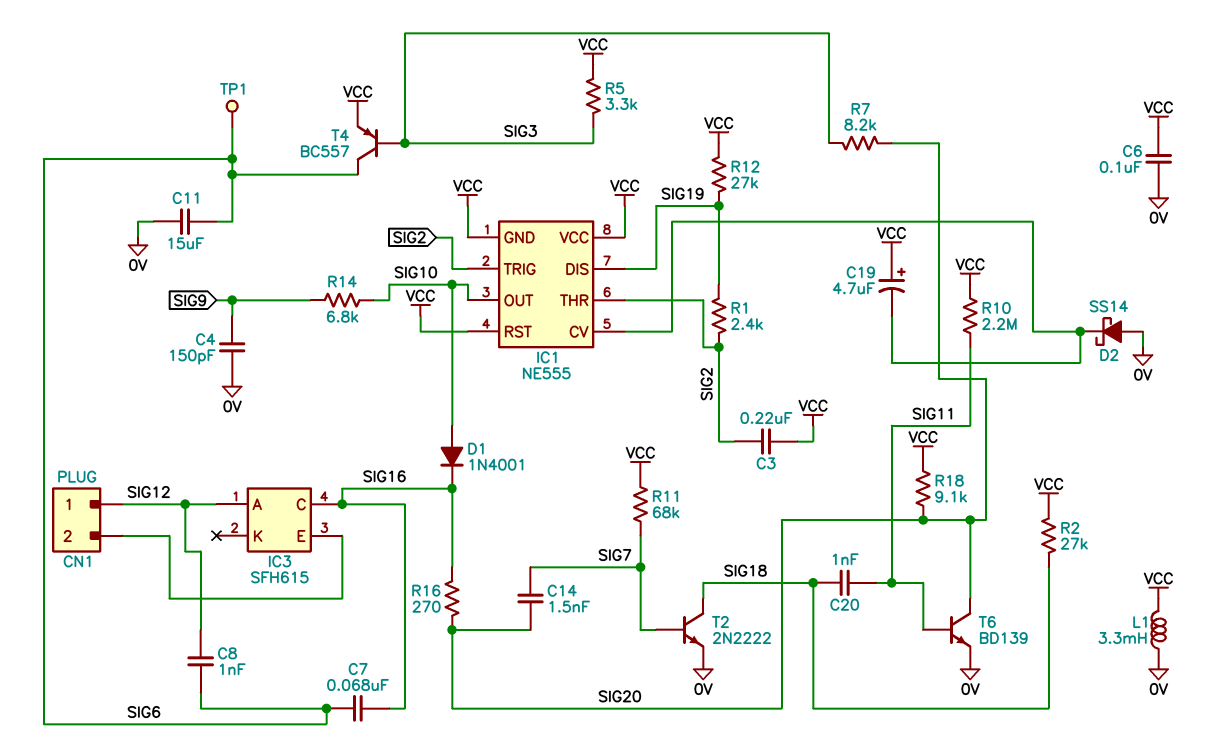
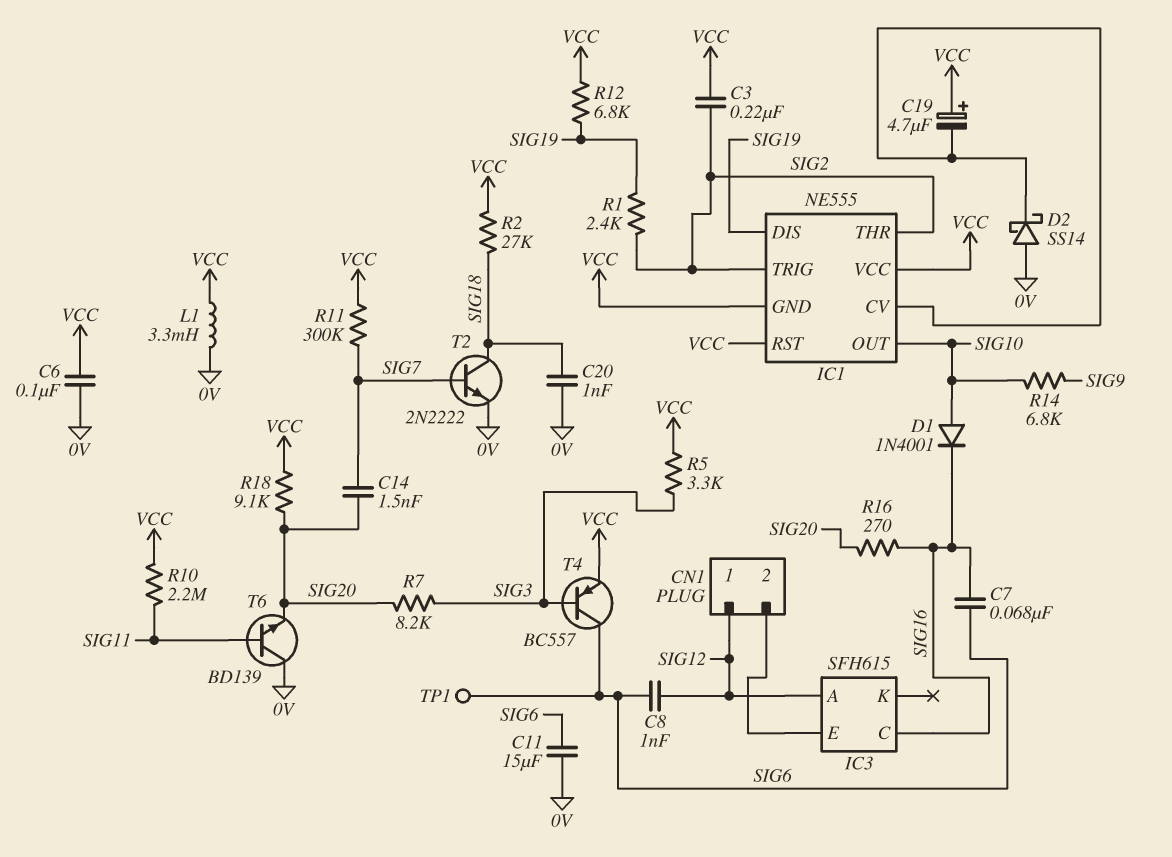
C4: 150pF (0V, SIG9) -> none
C20: 1nF (SIG11, SIG18) -> 1nF (0V, SIG18)
R11: 68k (SIG7, VCC) -> 300k (SIG7, VCC)
R12: 27k (SIG19, VCC) -> 6.8k (SIG19, VCC)
T6: NPN BD139 (B SIG11, C SIG20, E 0V) -> NPN BD139 (B SIG11, C 0V, E SIG20)

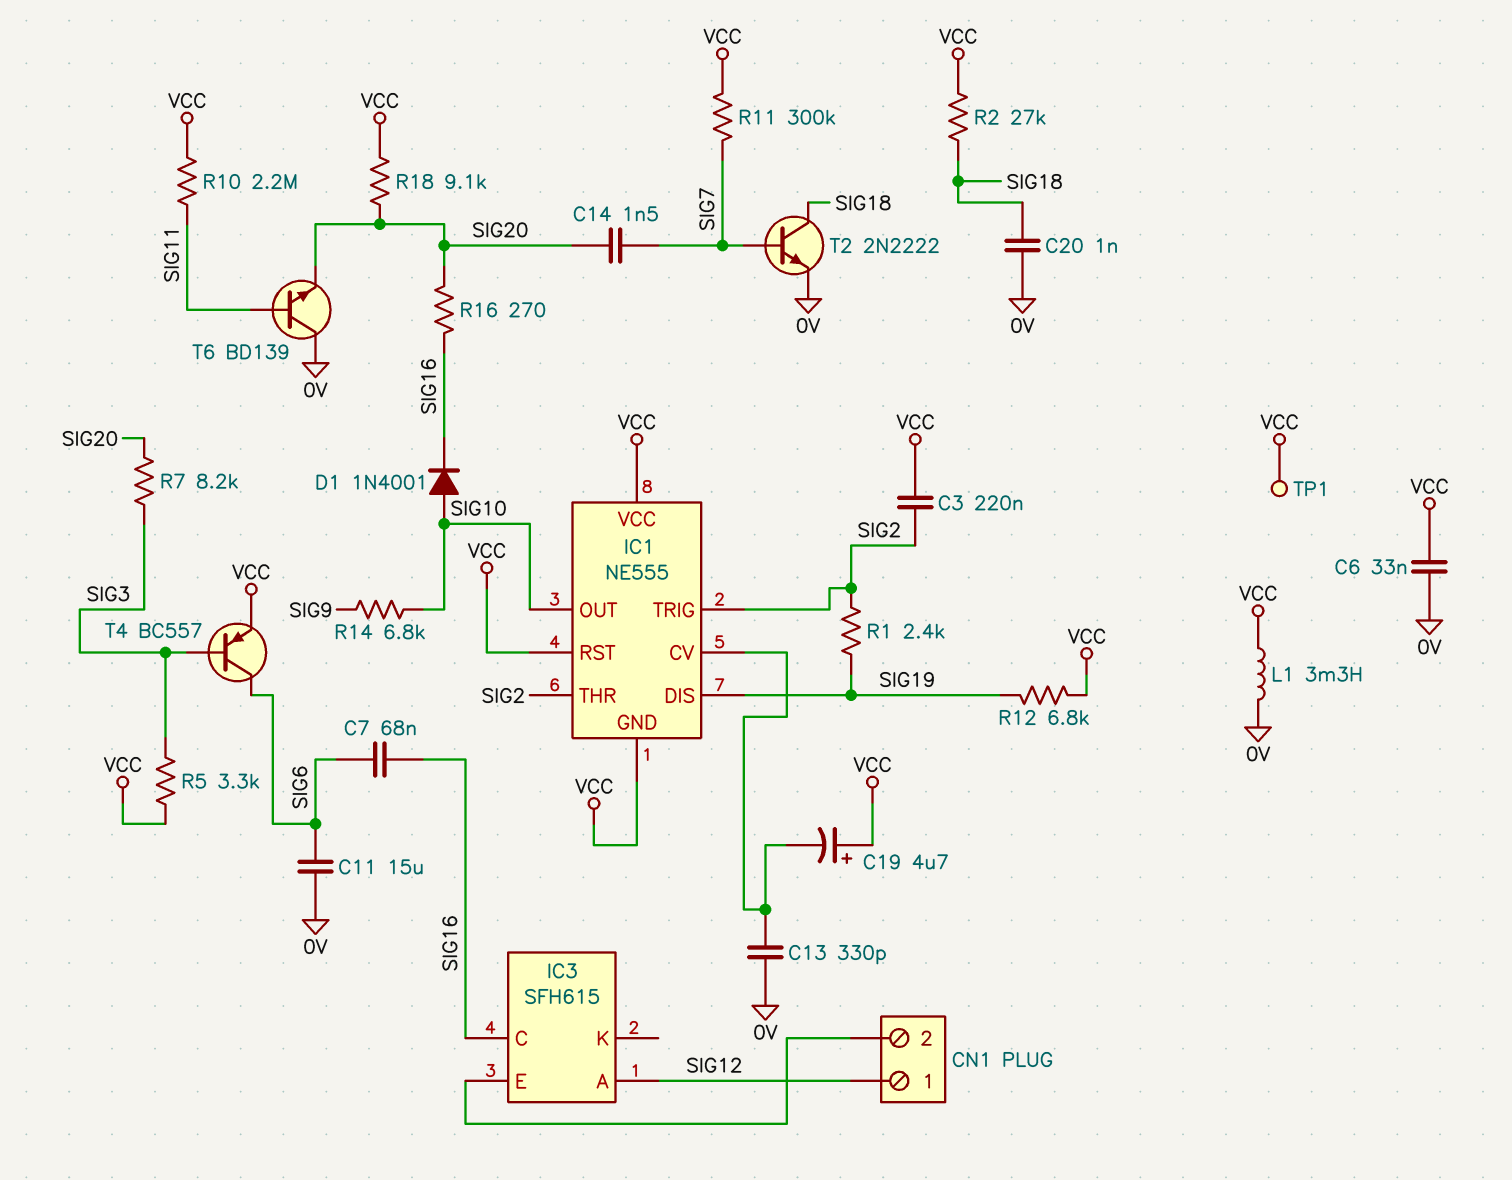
C6: 100nF (0V, VCC) -> 33nF (0V, VCC)
C8: 1nF (SIG6, SIG12) -> none
C13: none -> 330pF (0V, IC1/CV)
D2: schottky SS14 (A 0V, K IC1/CV) -> none
TP1: test point (SIG6) -> test point (VCC)

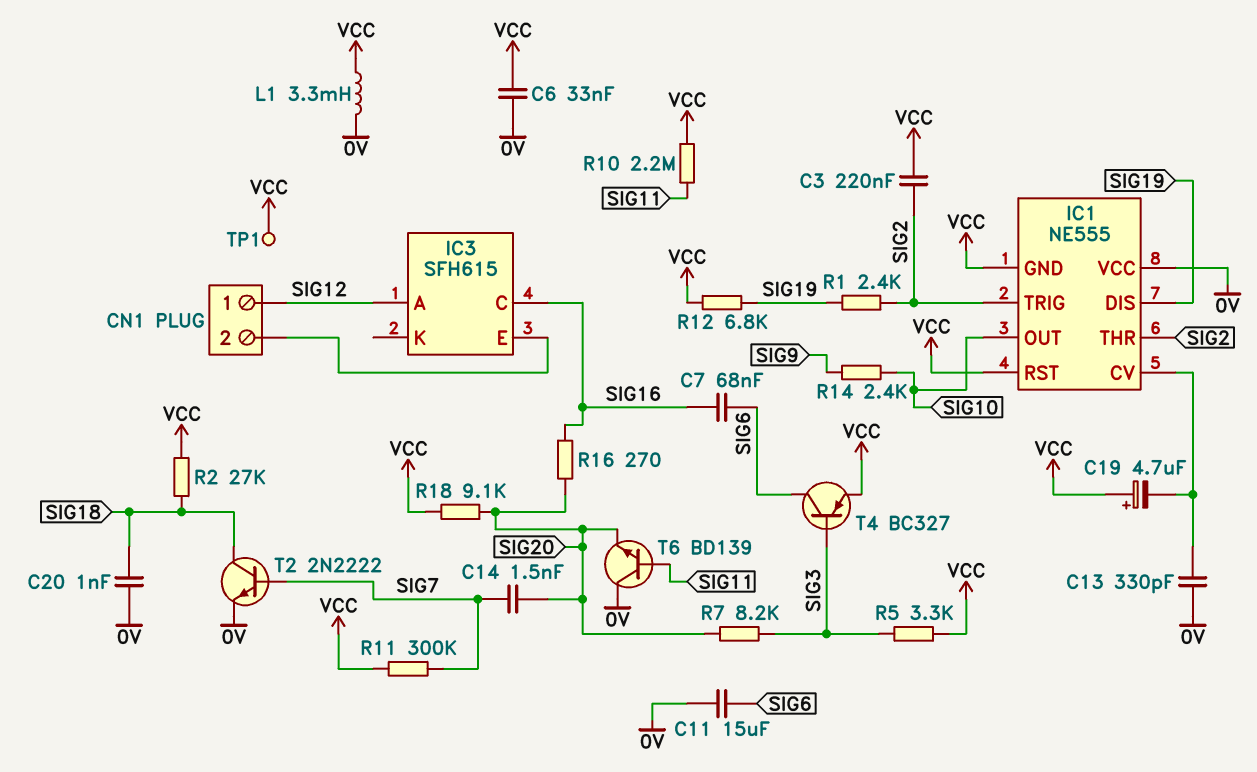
D1: diode 1N4001 (A SIG10, K SIG16) -> none
IC1 pin VCC: VCC -> 0V
R14: 6.8k (SIG9, SIG10) -> 2.4k (SIG9, SIG10)
T4: PNP BC557 (B SIG3, C SIG6, E VCC) -> PNP BC327 (B SIG3, C SIG6, E VCC)

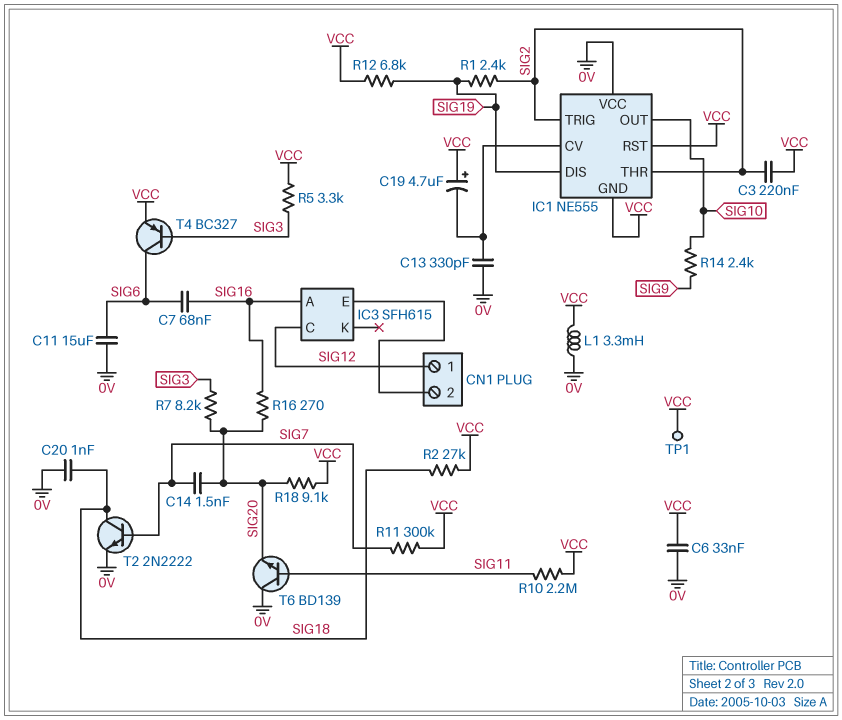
IC3 pin A: SIG12 -> SIG16
IC3 pin C: SIG16 -> SIG12

